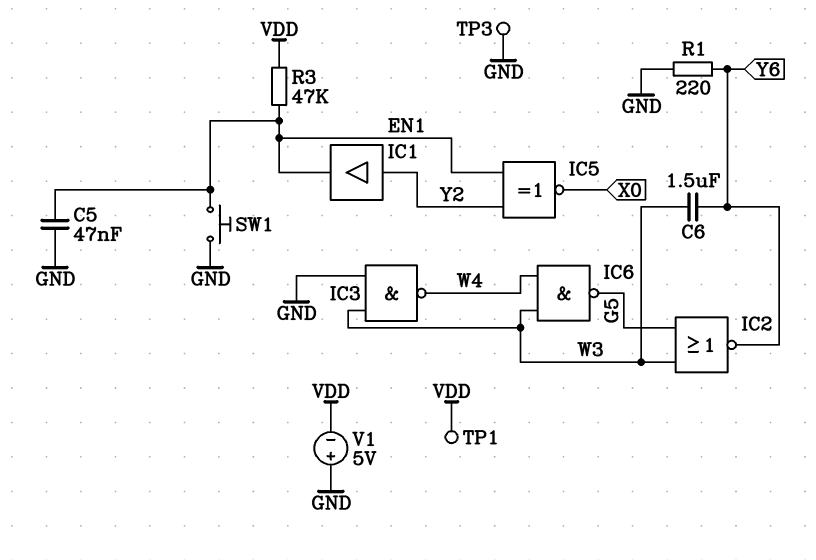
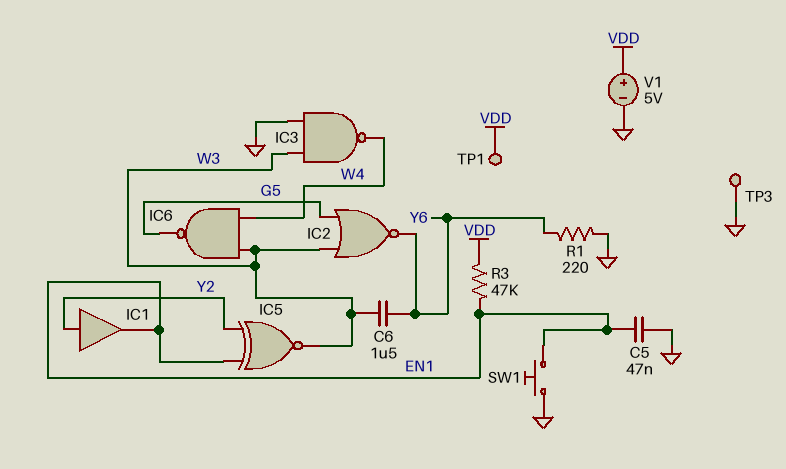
IC5: XNOR (in EN1, in Y2, out X0) -> XNOR (in EN1, in Y2, out W3)
V1: 5V (plus GND, minus VDD) -> 5V (plus VDD, minus GND)

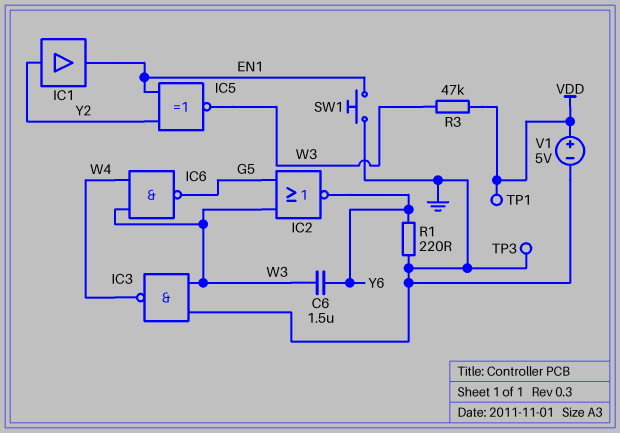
C5: 47nF (EN1, GND) -> none
R3: 47k (EN1, VDD) -> 47k (VDD, W3)

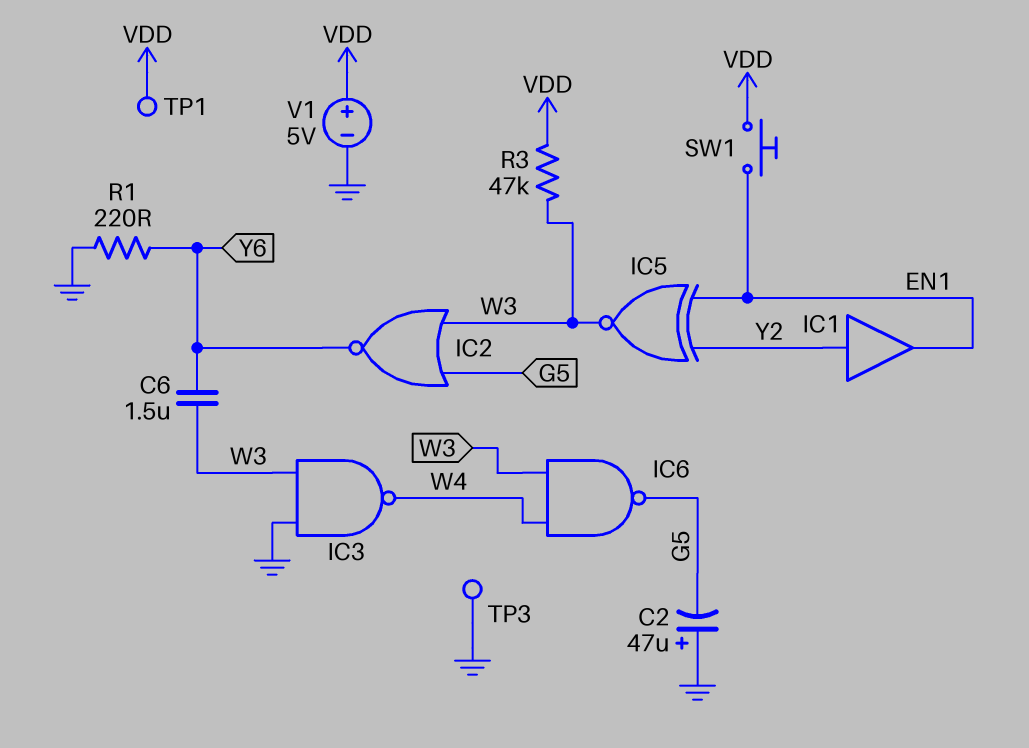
C2: none -> 47uF (plus GND, minus G5)
SW1: button (EN1, GND) -> button (EN1, VDD)

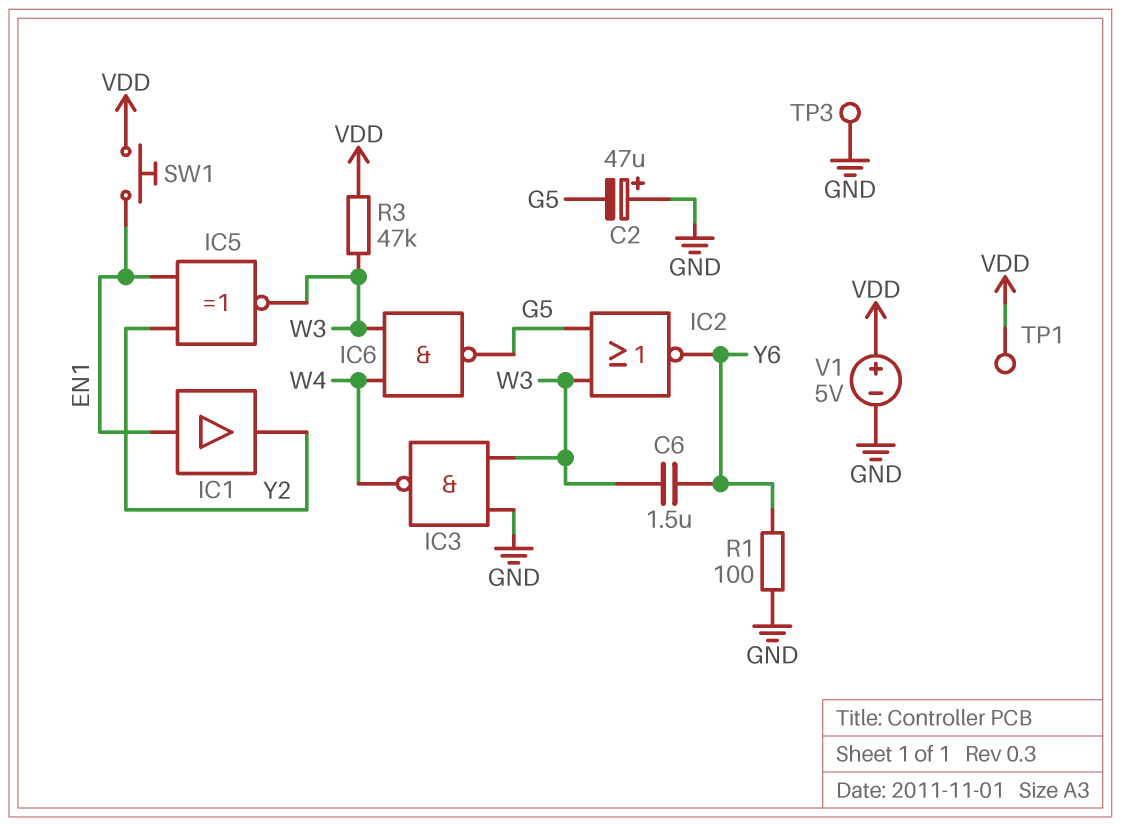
IC1: buffer (in Y2, out EN1) -> buffer (in EN1, out Y2)
R1: 220 (GND, Y6) -> 100 (GND, Y6)

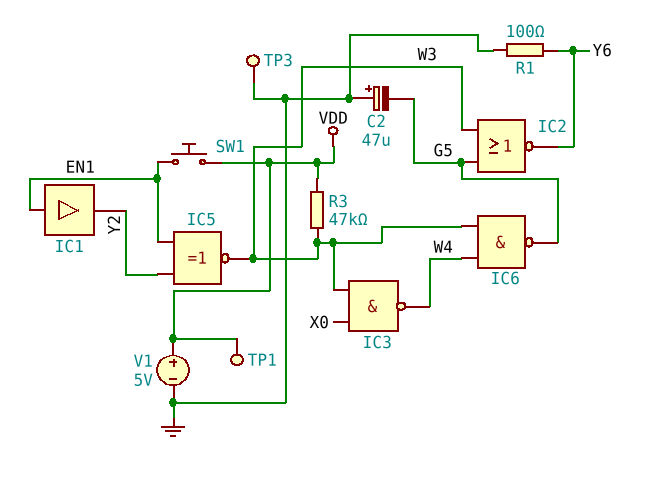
C6: 1.5uF (W3, Y6) -> none
IC3: NAND (in GND, in W3, out W4) -> NAND (in W3, in X0, out W4)

